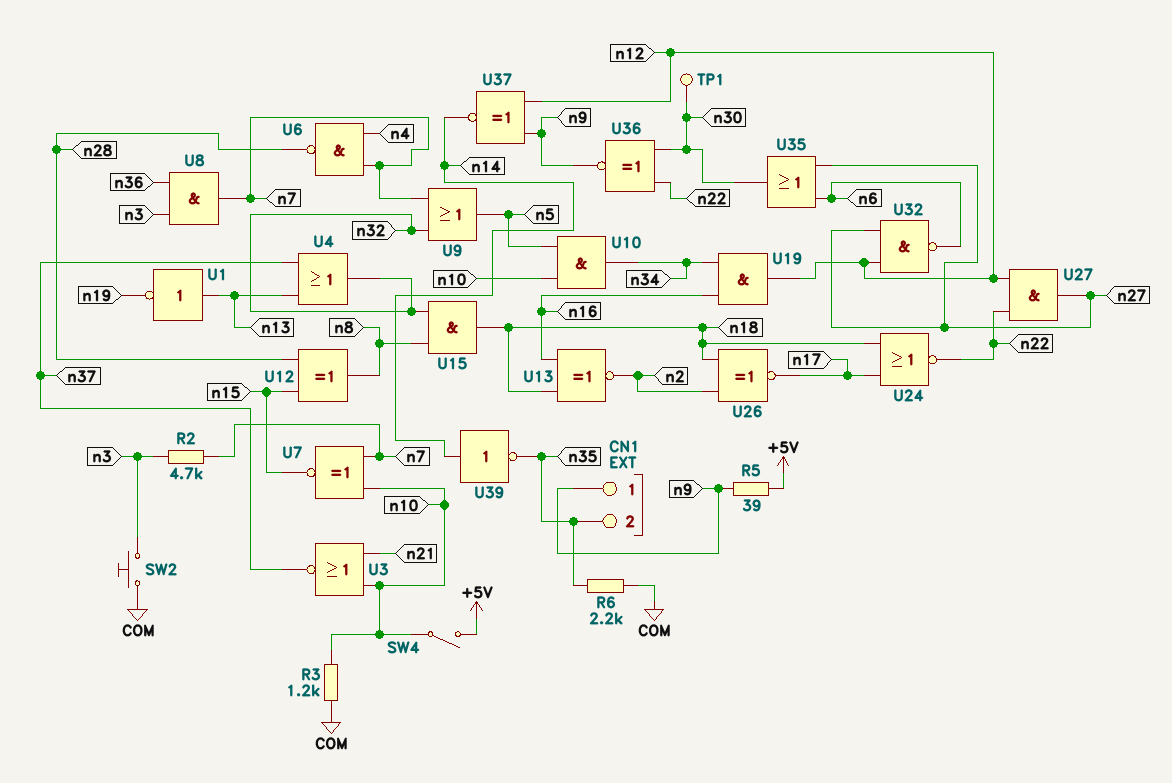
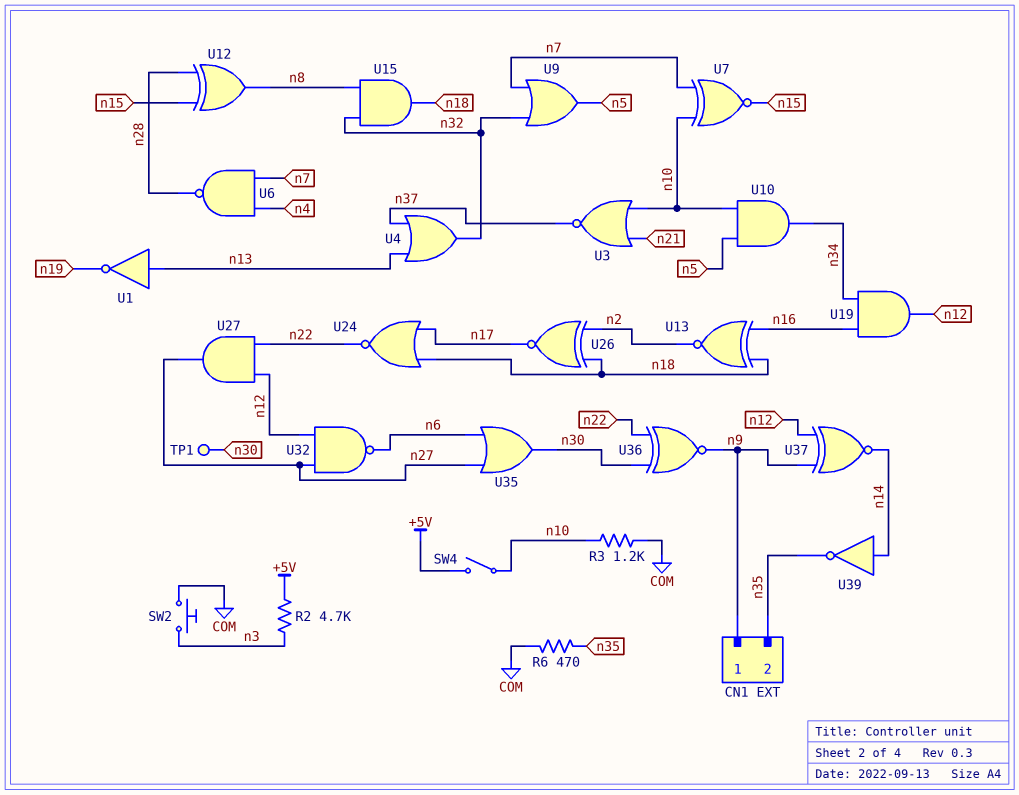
R2: 4.7k (n3, n7) -> 4.7k (+5V, n3)
R5: 39 (+5V, n9) -> none
R6: 2.2k (COM, n35) -> 470 (COM, n35)
U8: AND (in n3, in n36, out n7) -> none

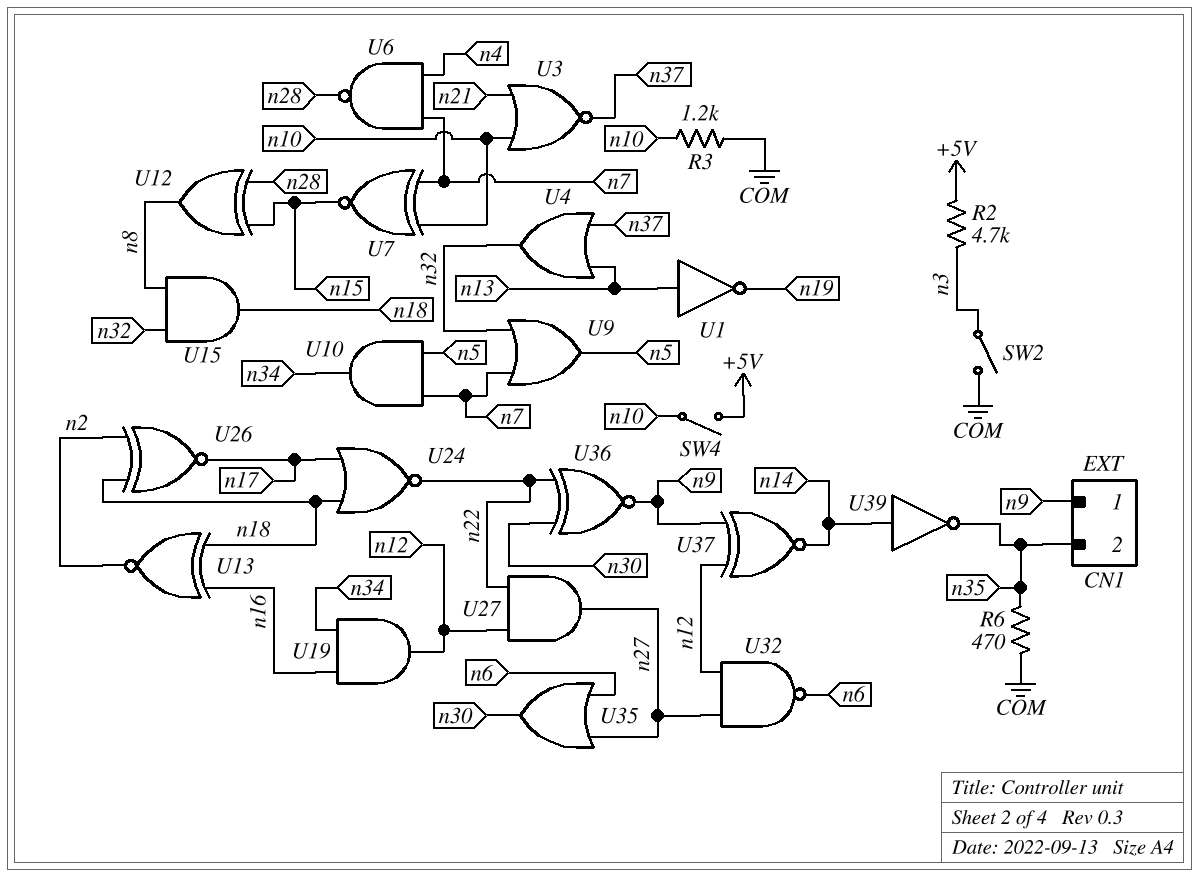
SW2: button (COM, n3) -> switch (COM, n3)
TP1: test point (n30) -> none
U10: AND (in n5, in n10, out n34) -> AND (in n5, in n7, out n34)

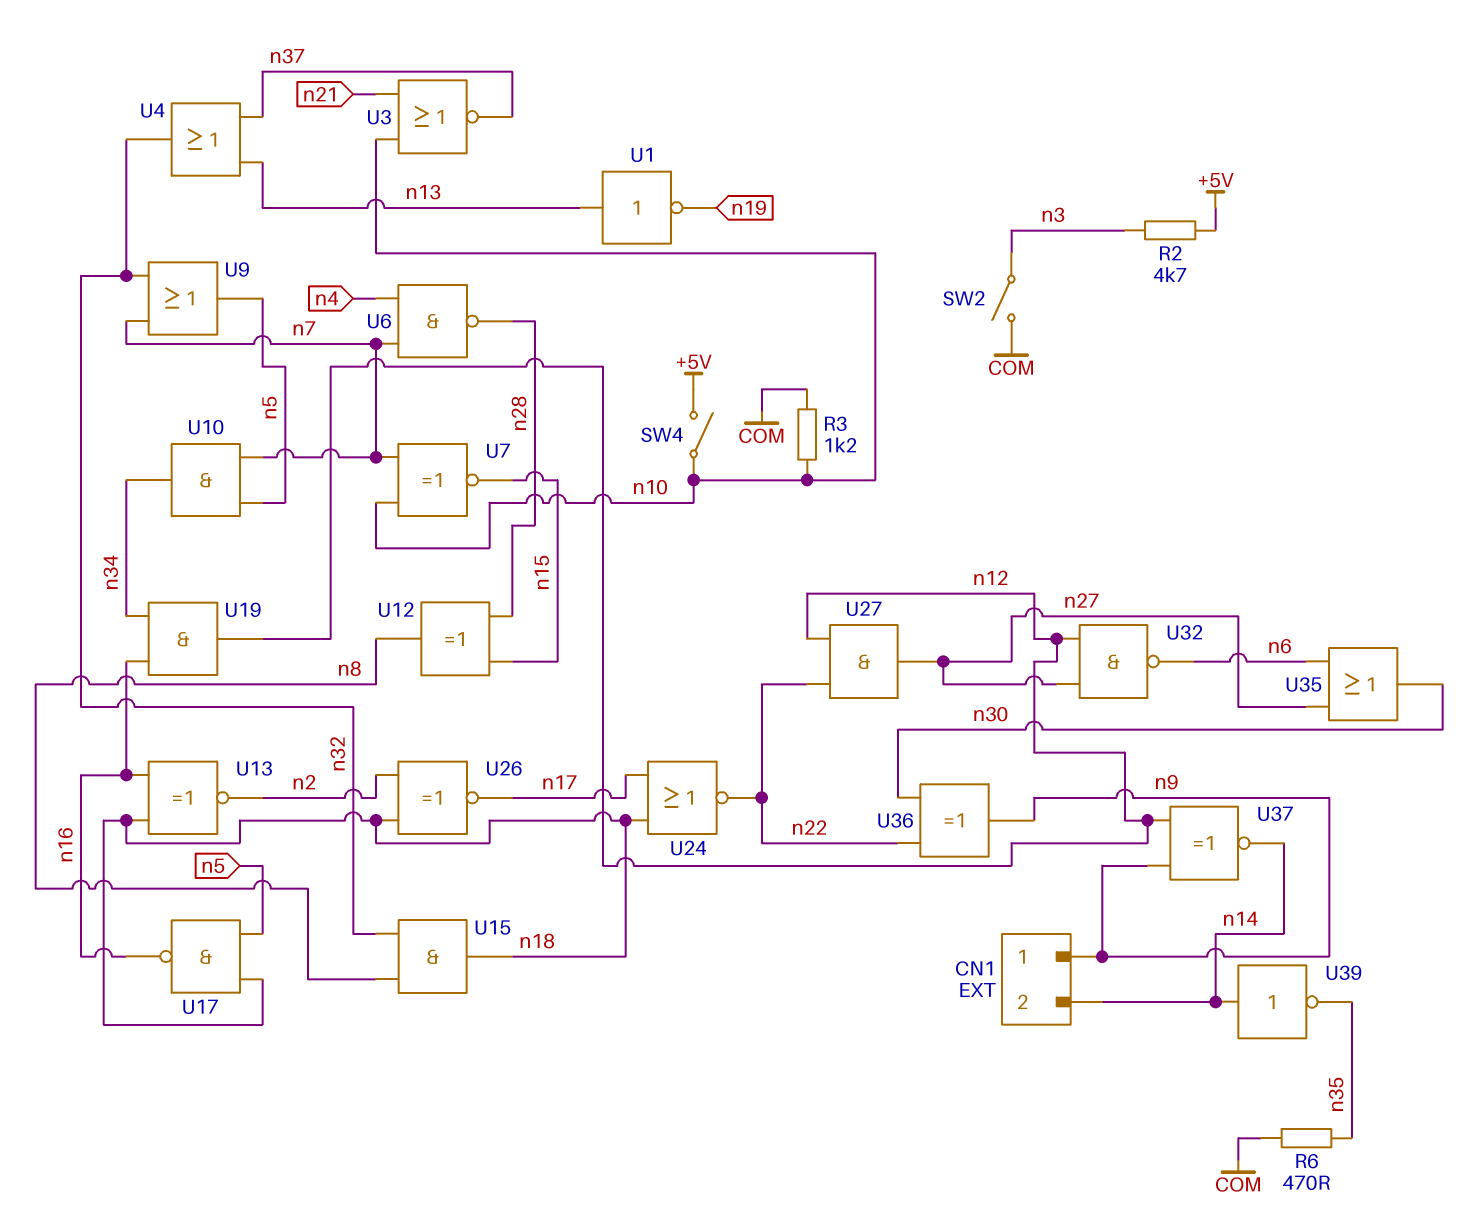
CN1 pin 2: n35 -> n14
U17: none -> NAND (in n5, in n18, out n16)
U36: XNOR (in n22, in n30, out n9) -> XOR (in n22, in n30, out n9)

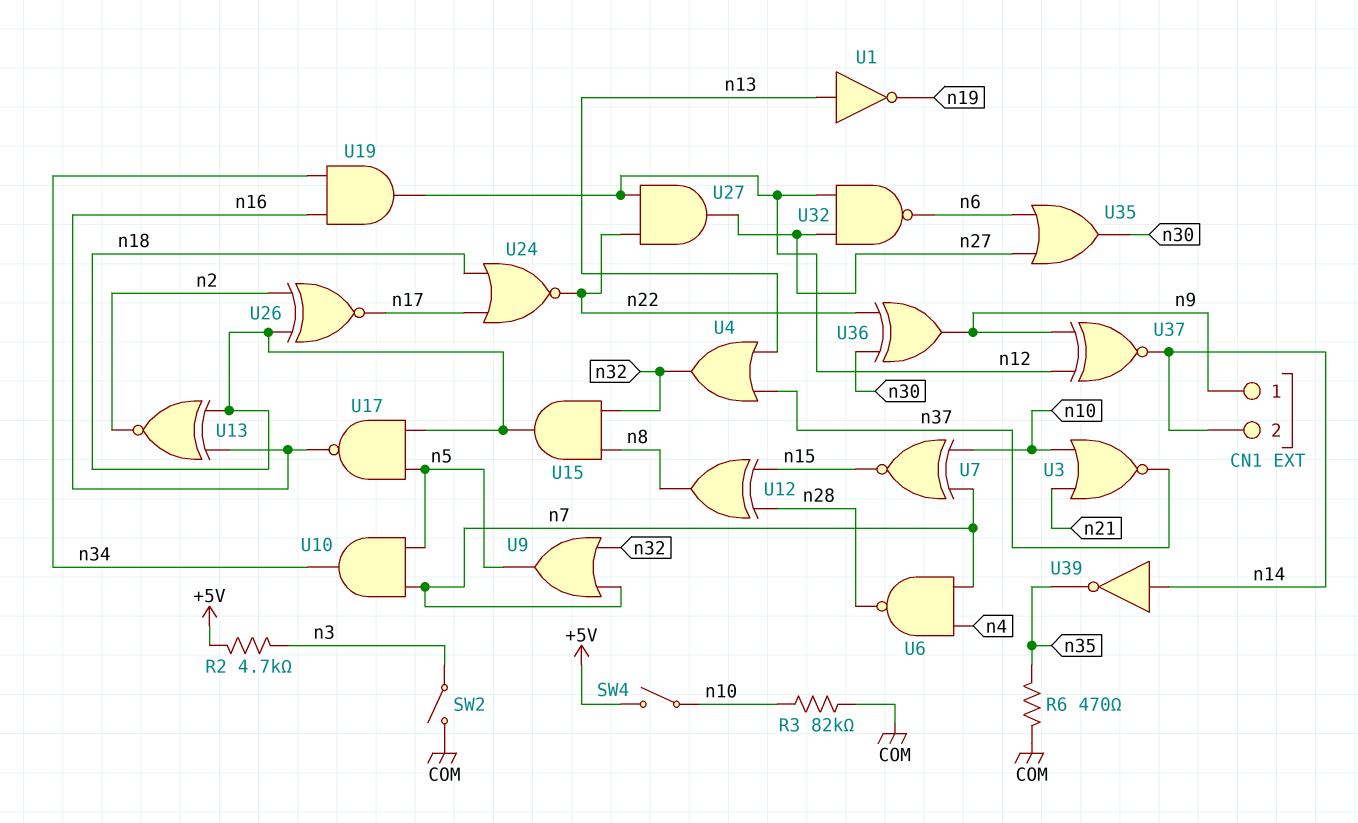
R3: 1.2k (COM, n10) -> 82k (COM, n10)

